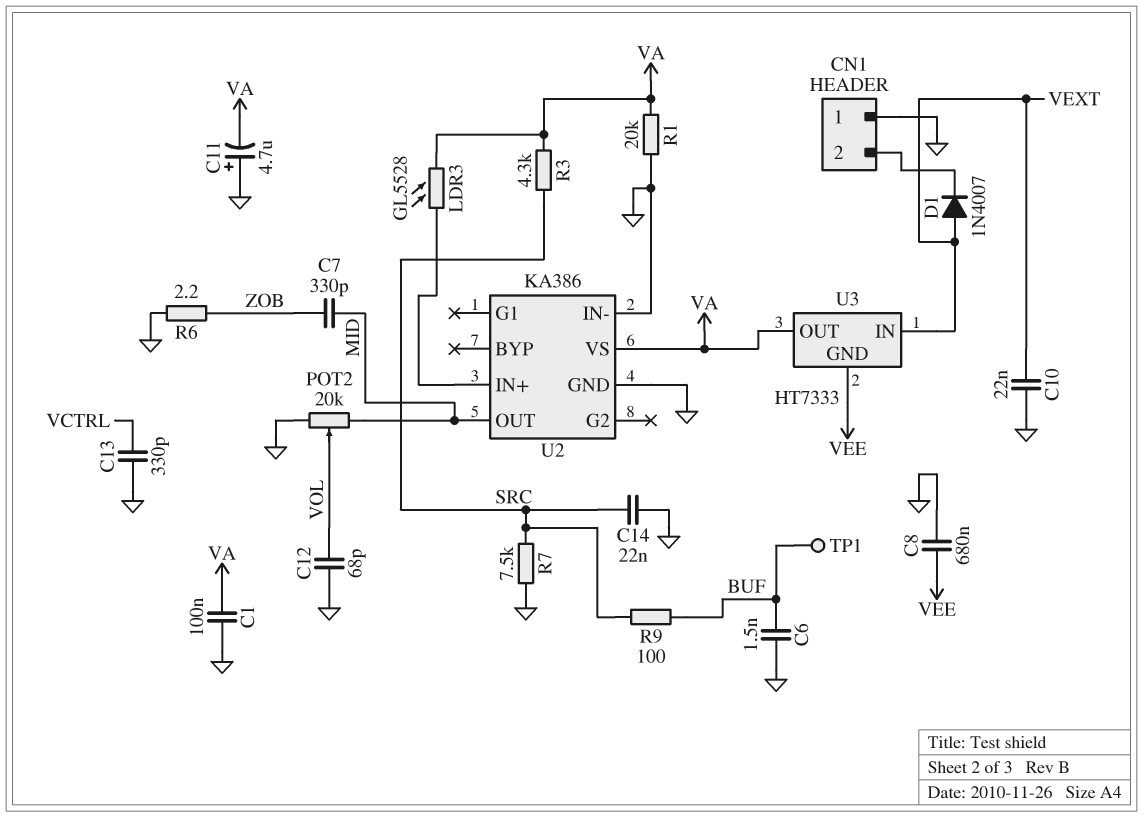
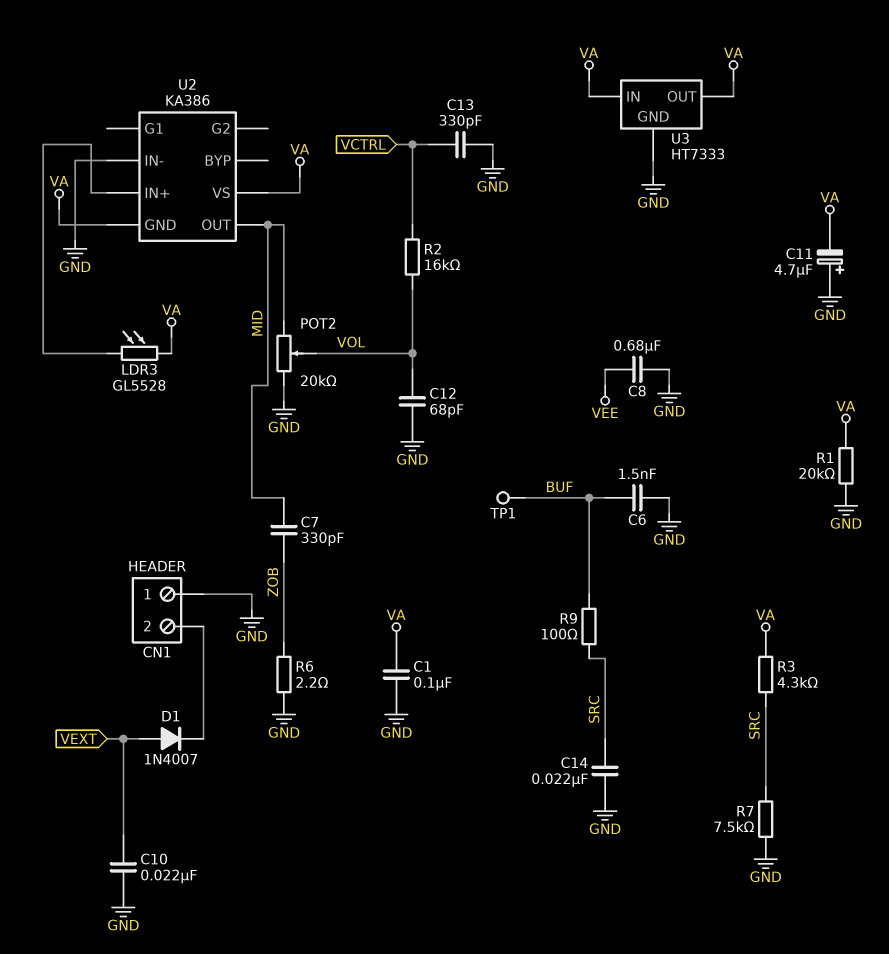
R2: none -> 16k (VCTRL, VOL)
U2 pin GND: GND -> VA
U3 pin GND: VEE -> GND
U3 pin IN: VEXT -> VA

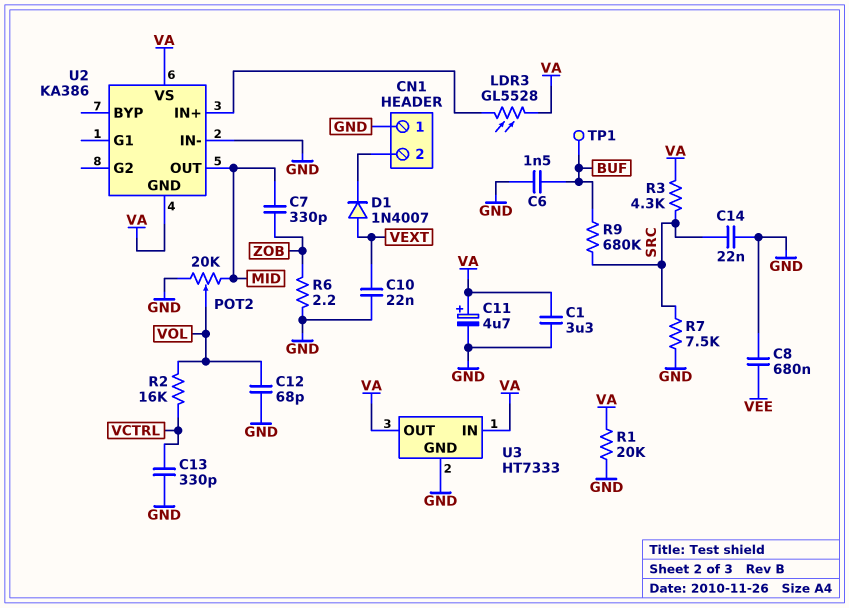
C1: 100nF (GND, VA) -> 3.3uF (GND, VA)
C11: 4.7uF (plus GND, minus VA) -> 4.7uF (plus VA, minus GND)
R9: 100 (BUF, SRC) -> 680k (BUF, SRC)

